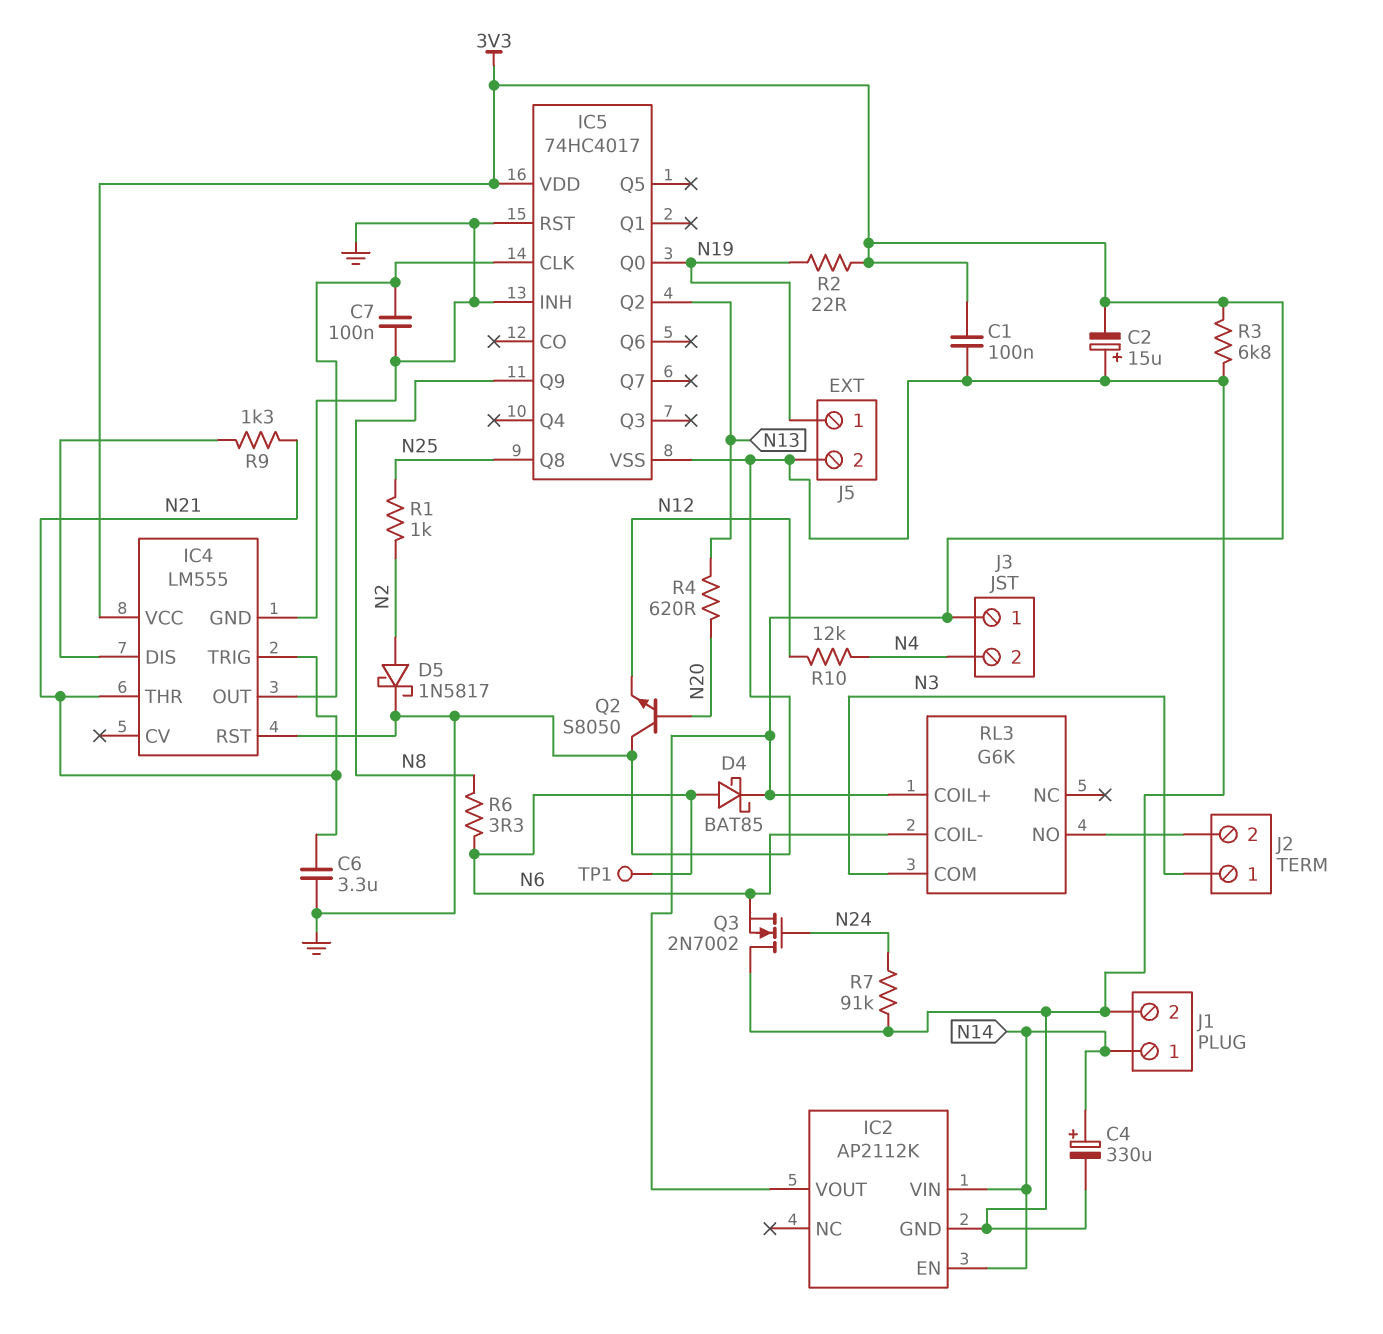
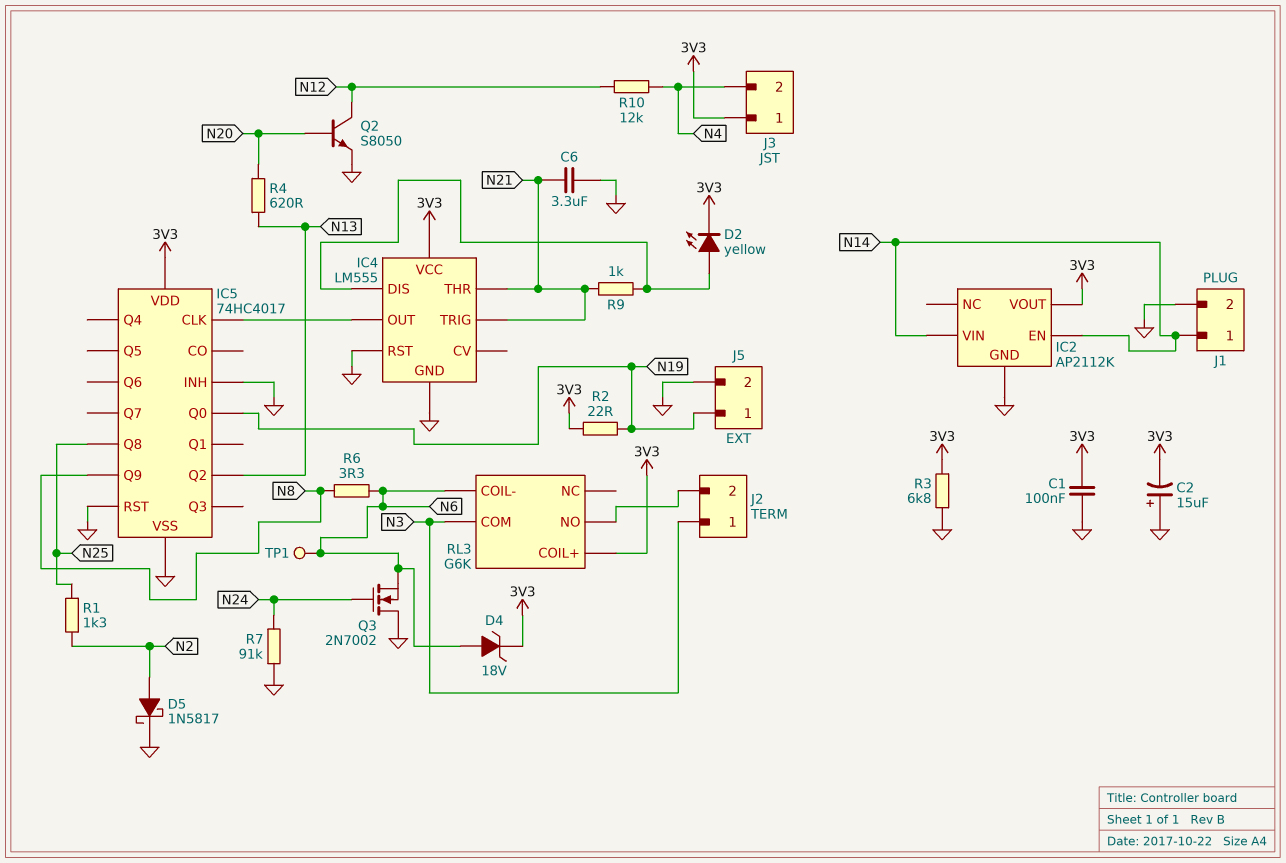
C4: 330uF (plus N14, minus GND) -> none
C7: 100nF (GND, IC4/OUT) -> none
D2: none -> LED yellow (A IC4/DIS, K 3V3)
D4: schottky BAT85 (A N6, K 3V3) -> zener 18V (A N6, K 3V3)
Q2: NPN S8050 (B N20, C GND, E N12) -> NPN S8050 (B N20, C N12, E GND)
R1: 1k (N2, N25) -> 1.3k (N2, N25)
R9: 1.3k (IC4/DIS, N21) -> 1k (IC4/DIS, N21)

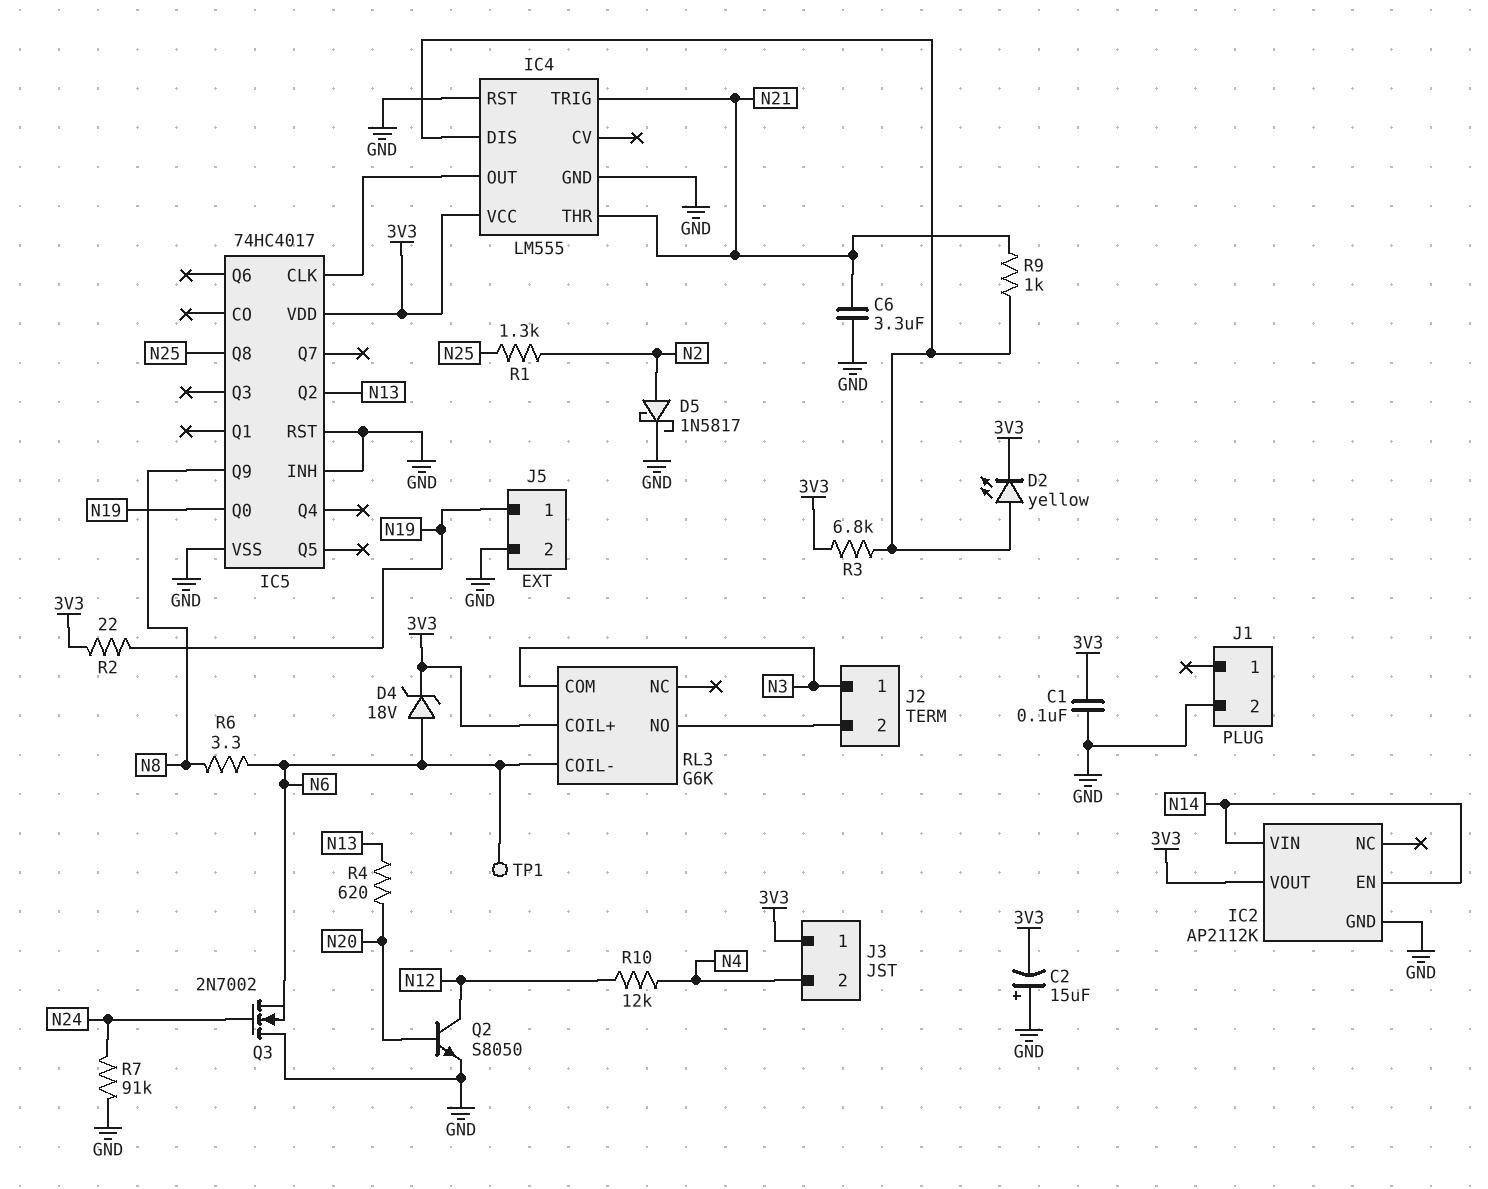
J1 pin 1: N14 -> none
R3: 6.8k (3V3, GND) -> 6.8k (3V3, IC4/DIS)

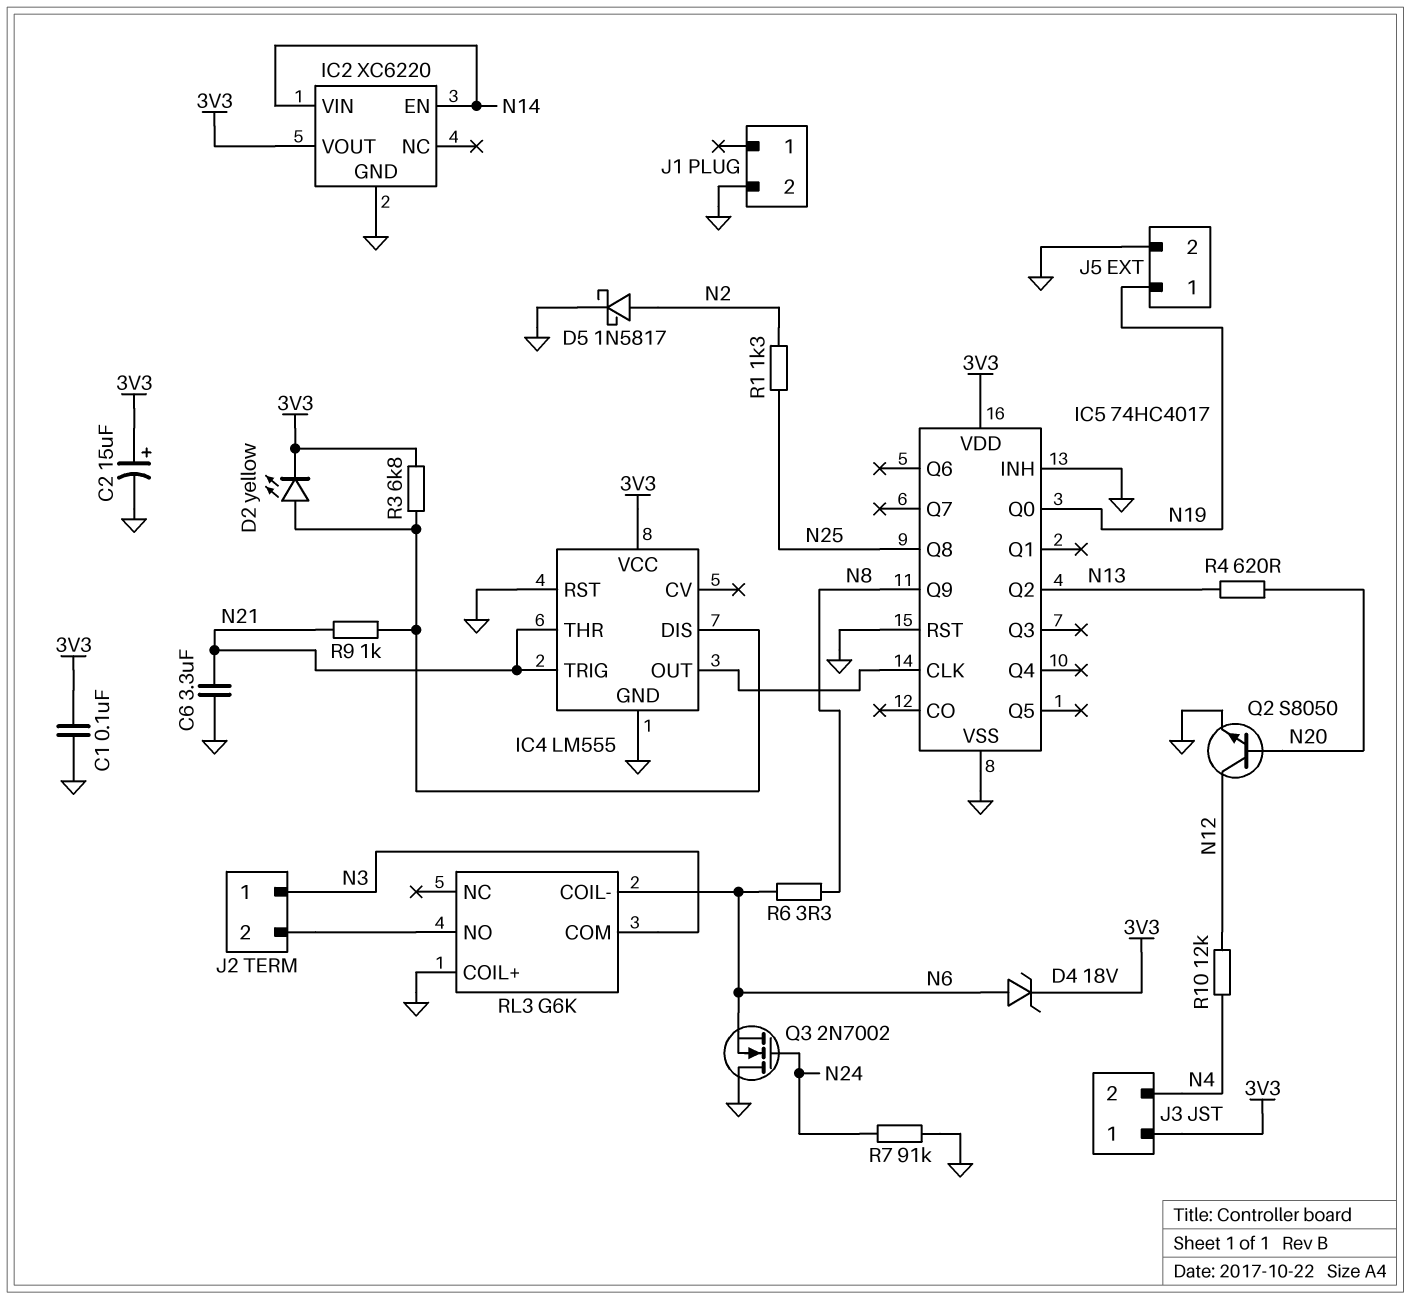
C2: 15uF (plus GND, minus 3V3) -> 15uF (plus 3V3, minus GND)
IC2: AP2112K -> XC6220
R2: 22 (3V3, N19) -> none
RL3 pin COIL+: 3V3 -> GND
TP1: test point (N6) -> none

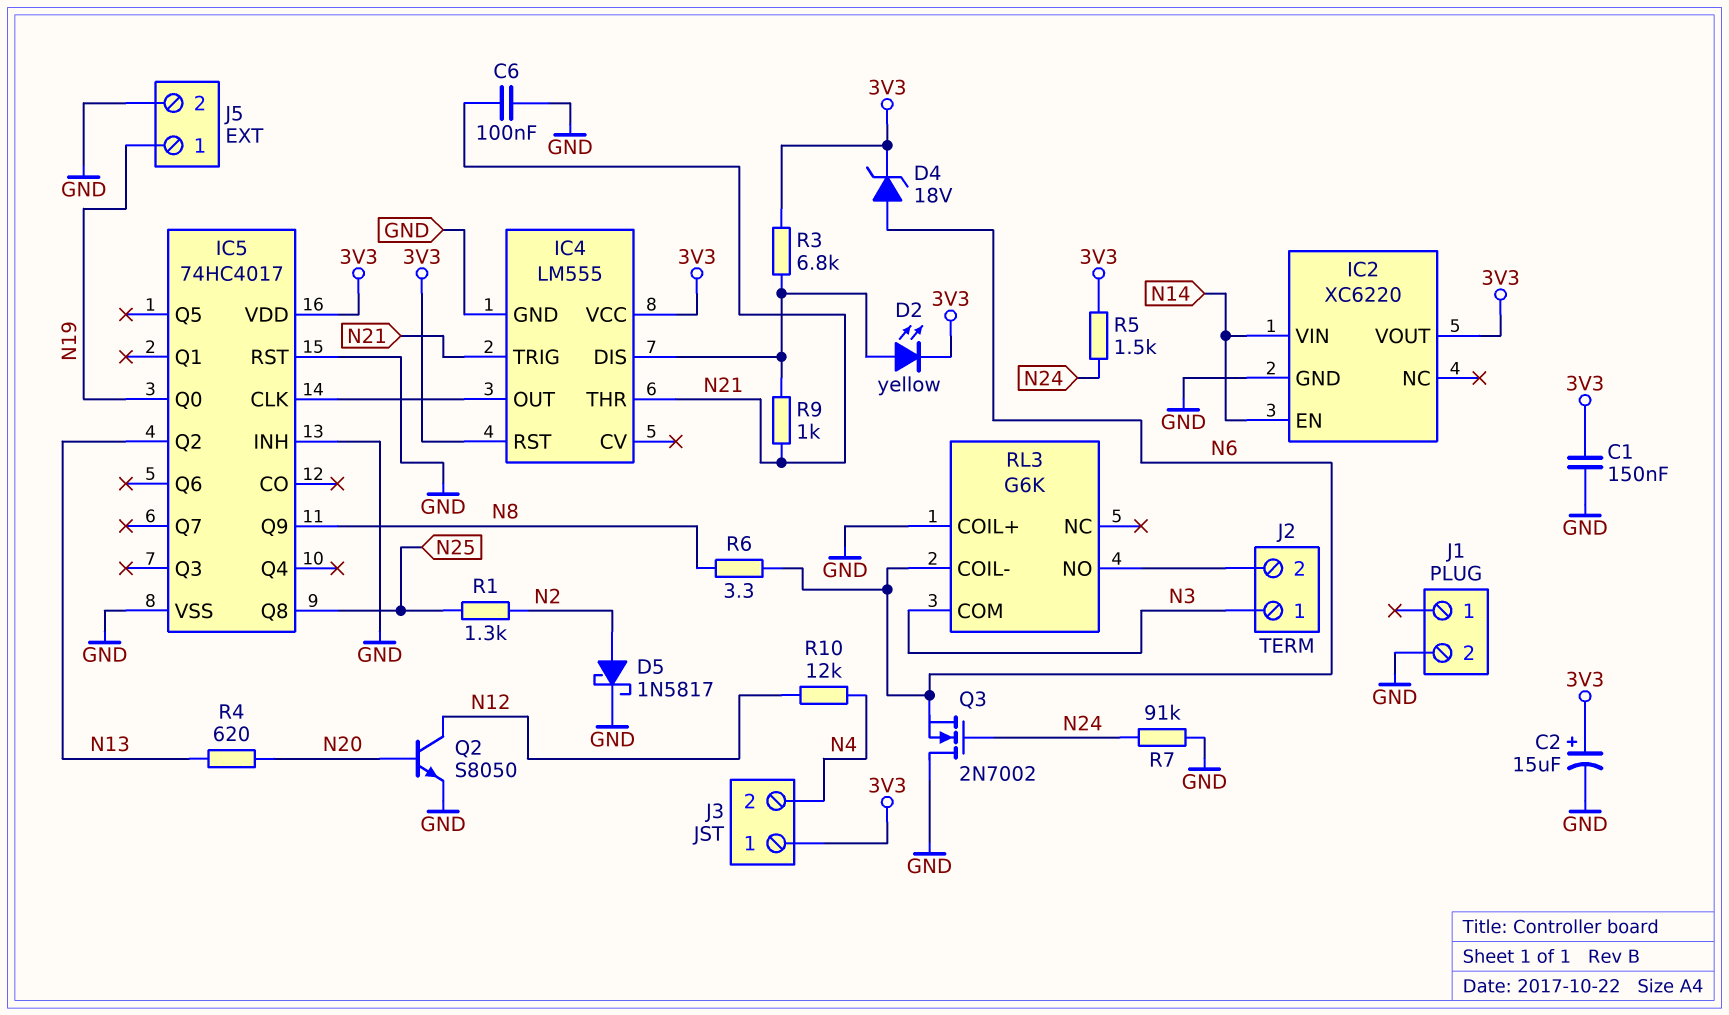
C1: 100nF (3V3, GND) -> 150nF (3V3, GND)
C6: 3.3uF (GND, N21) -> 100nF (GND, N21)
IC4 pin RST: GND -> 3V3
R5: none -> 1.5k (3V3, N24)

